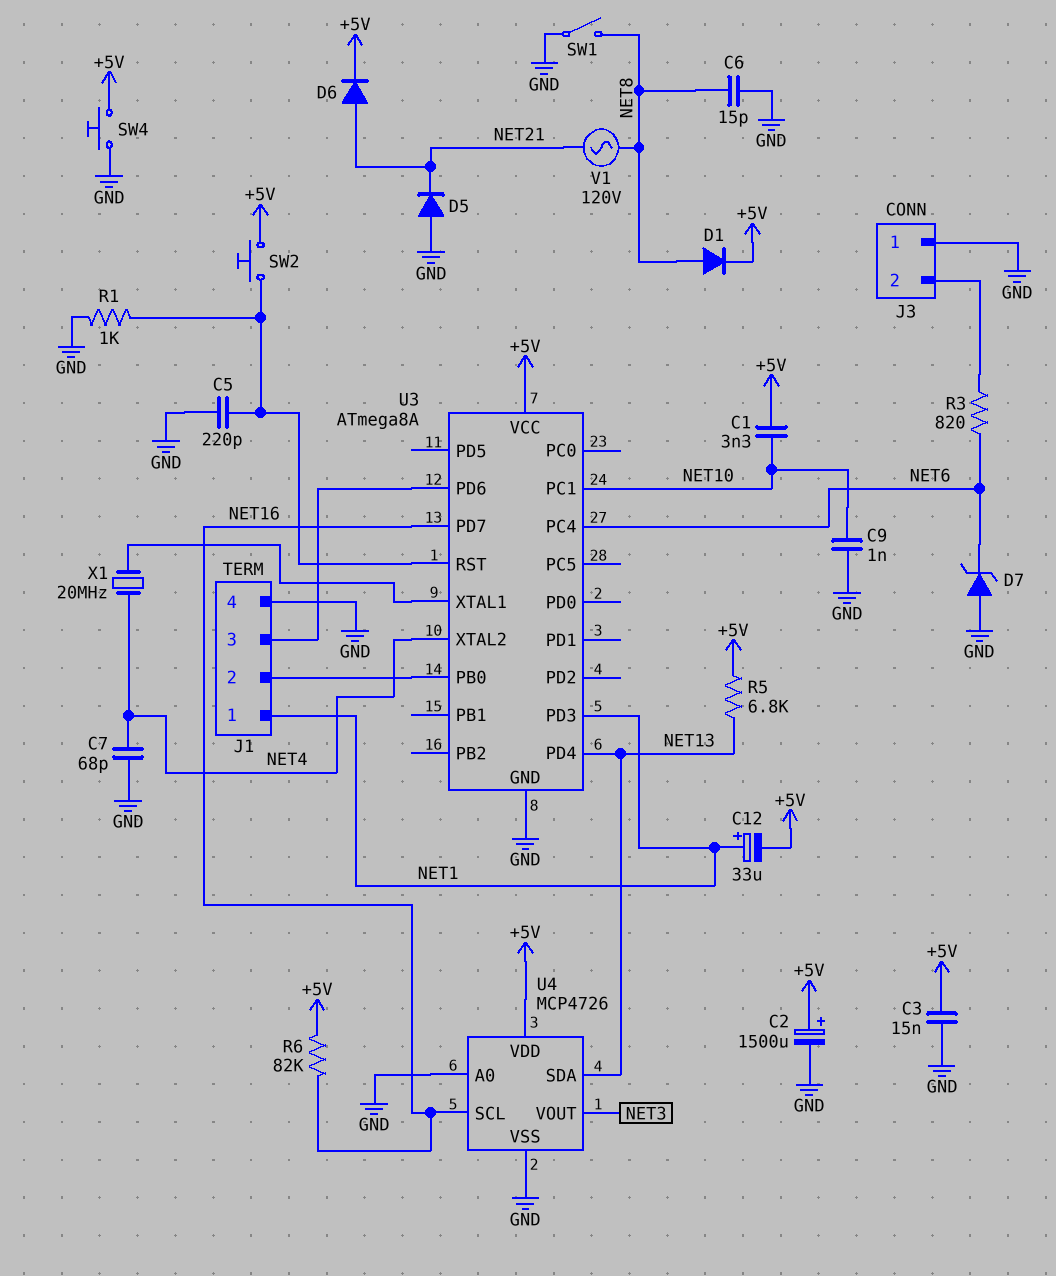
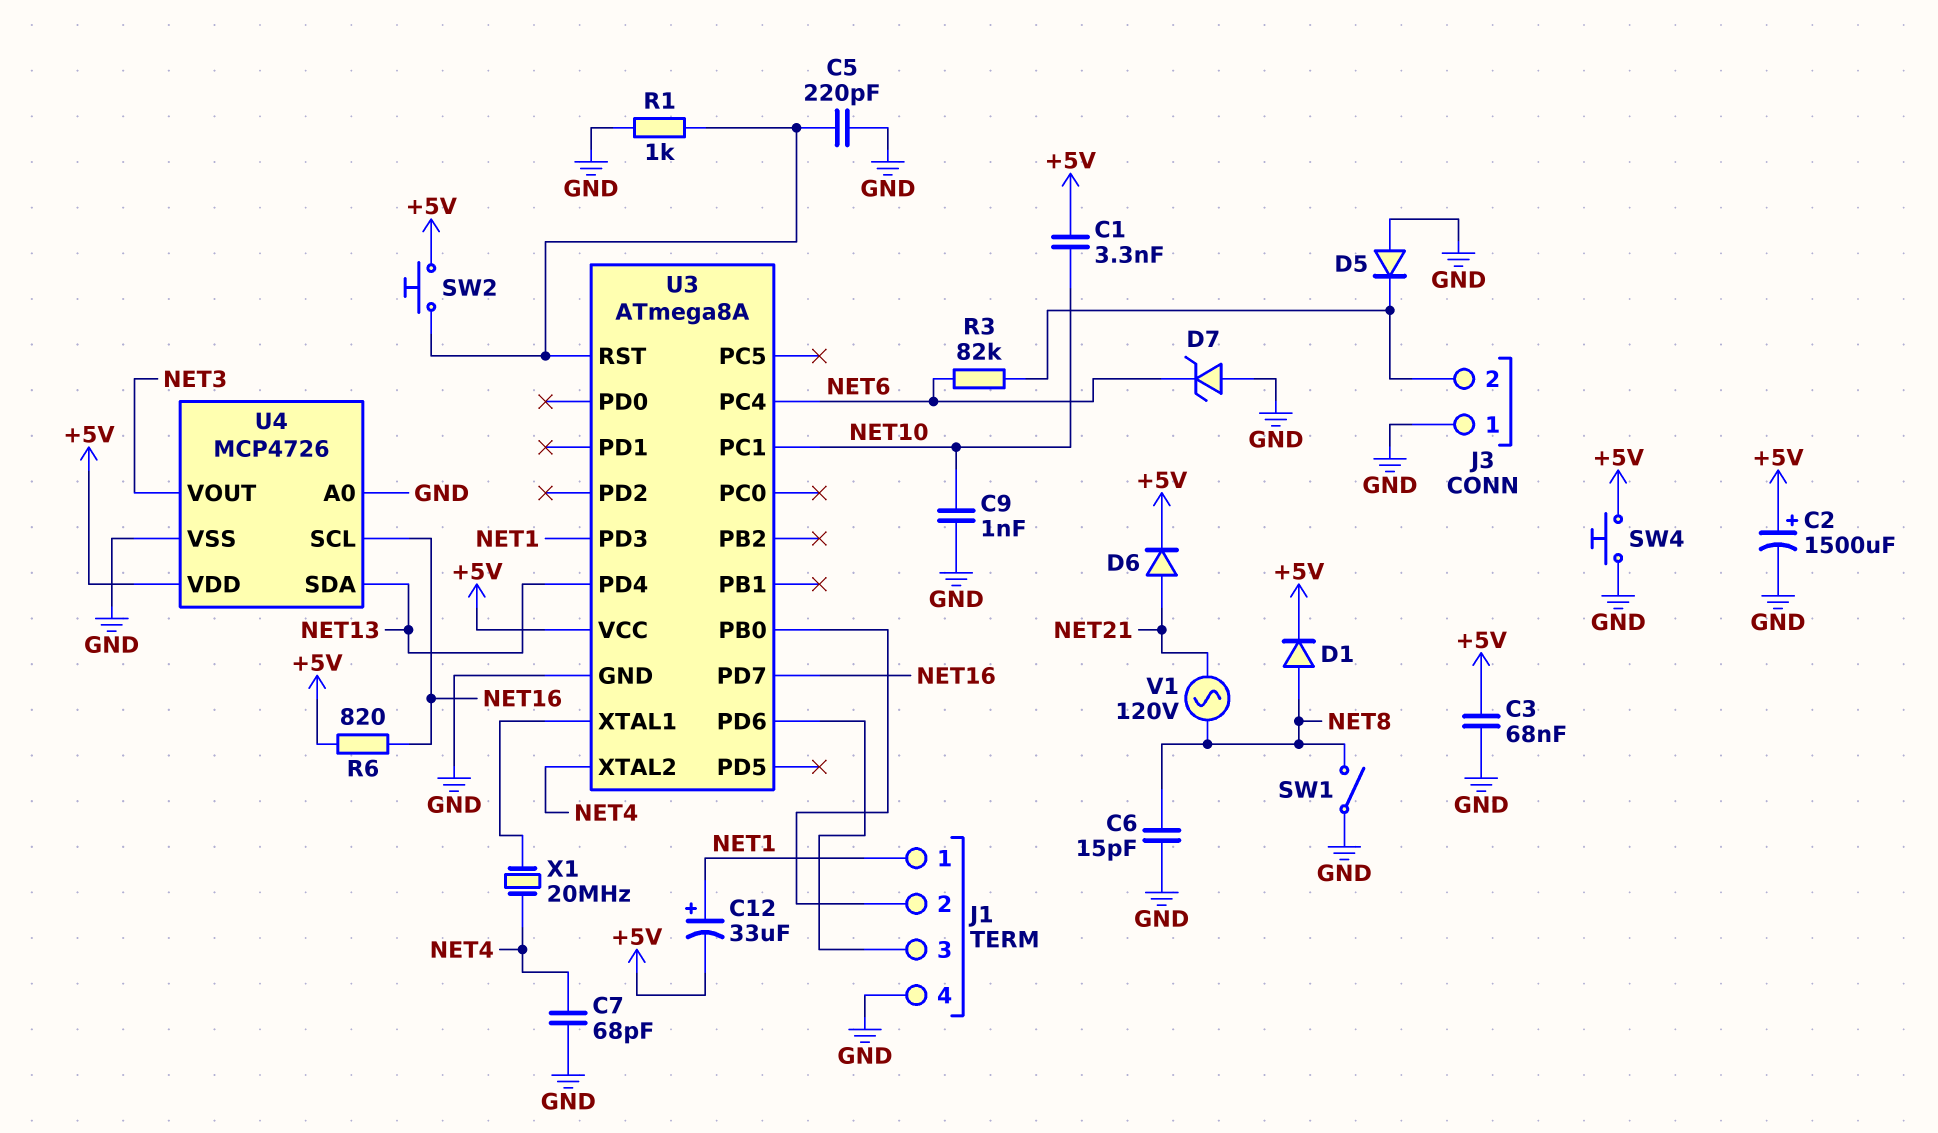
C3: 15nF (+5V, GND) -> 68nF (+5V, GND)
D5: diode (A GND, K NET21) -> diode (A GND, K J3/2)
R3: 820 (J3/2, NET6) -> 82k (J3/2, NET6)
R5: 6.8k (+5V, NET13) -> none
R6: 82k (+5V, NET16) -> 820 (+5V, NET16)

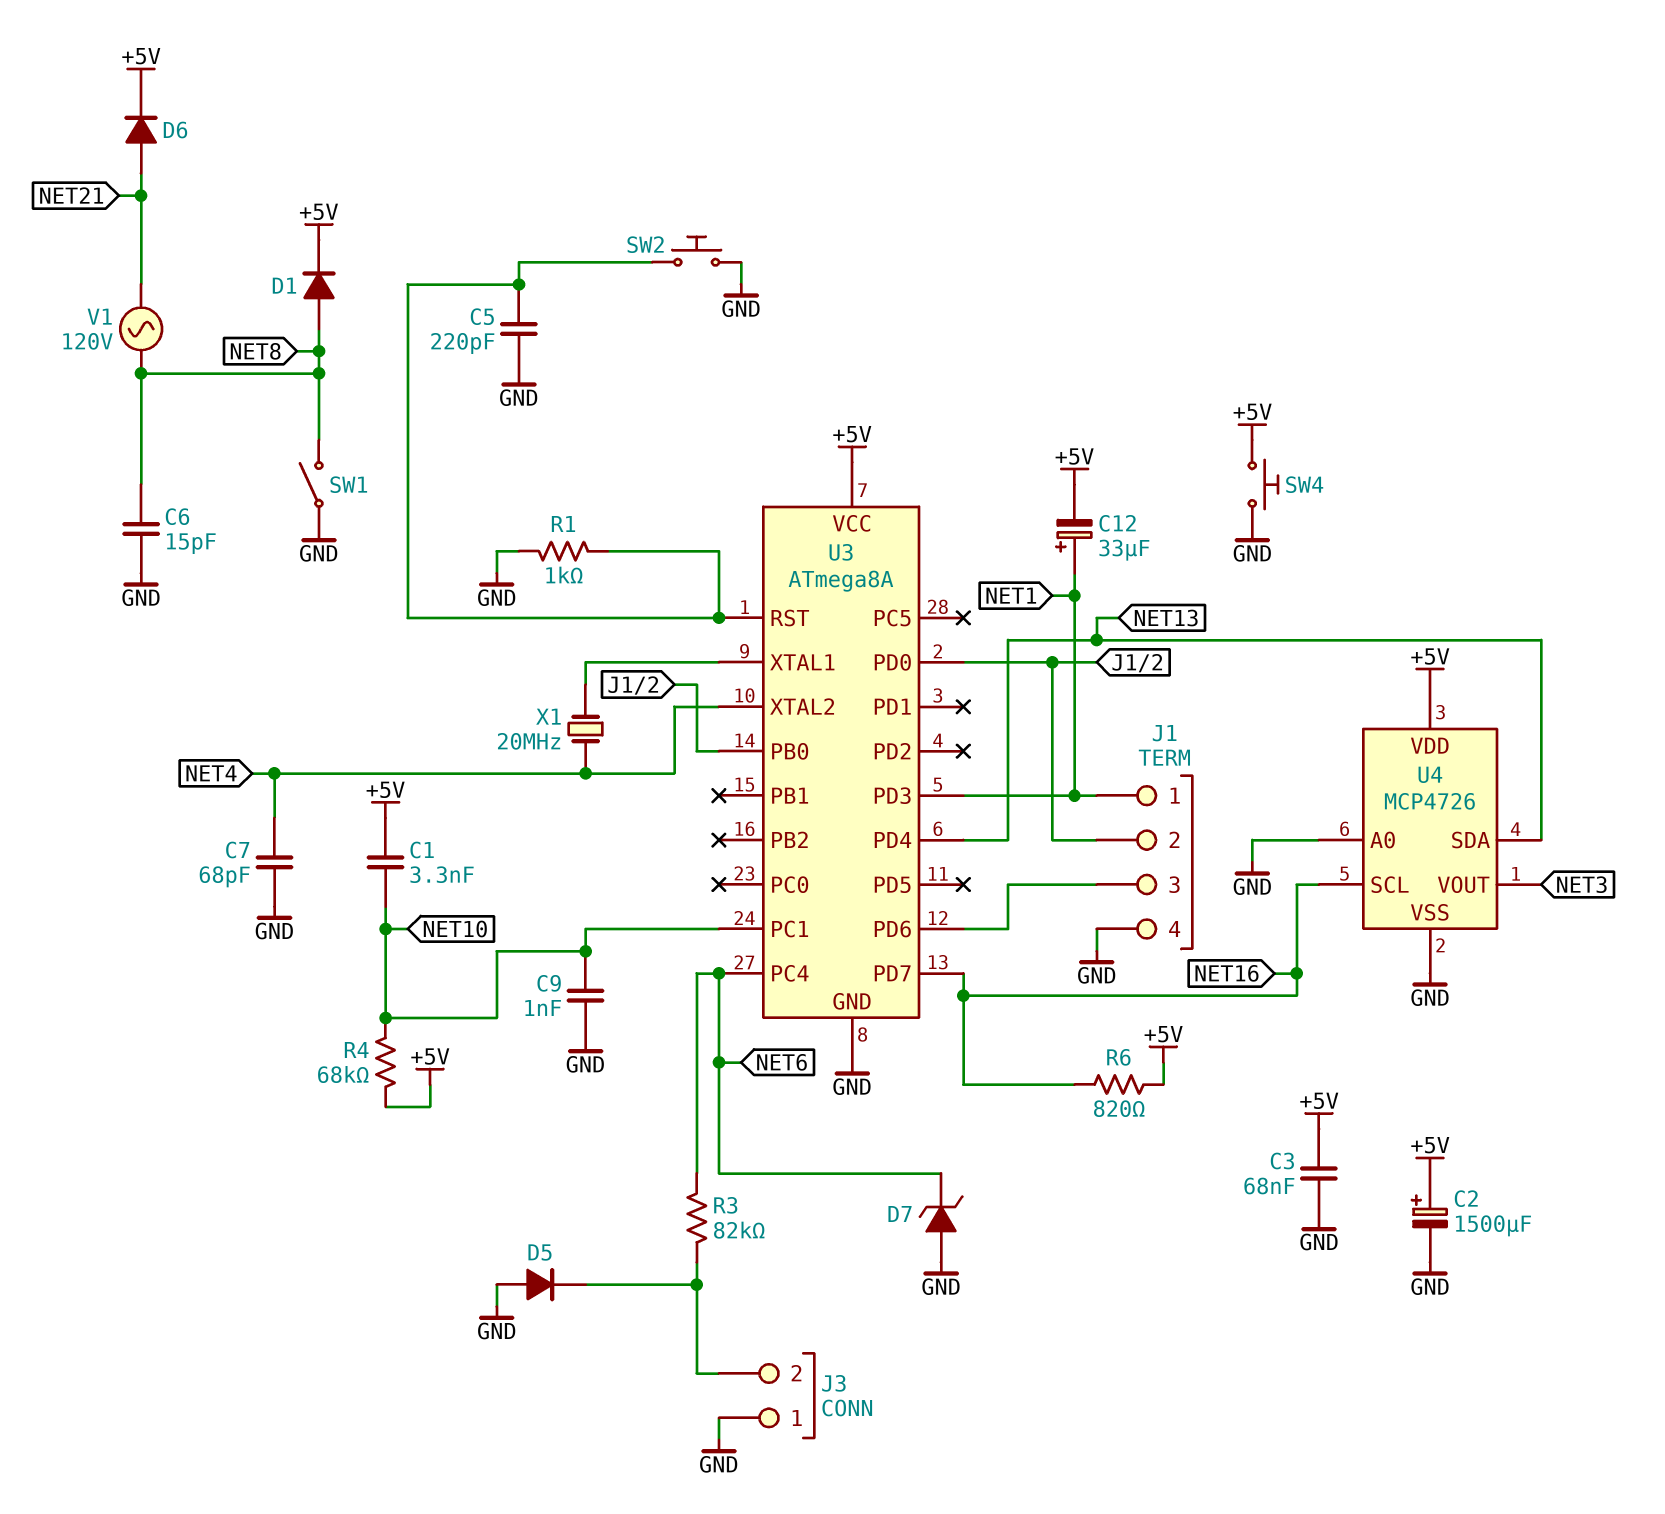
R4: none -> 68k (+5V, NET10)
SW2: button (+5V, U3/RST) -> button (GND, U3/RST)
U3 pin PD0: none -> J1/2

